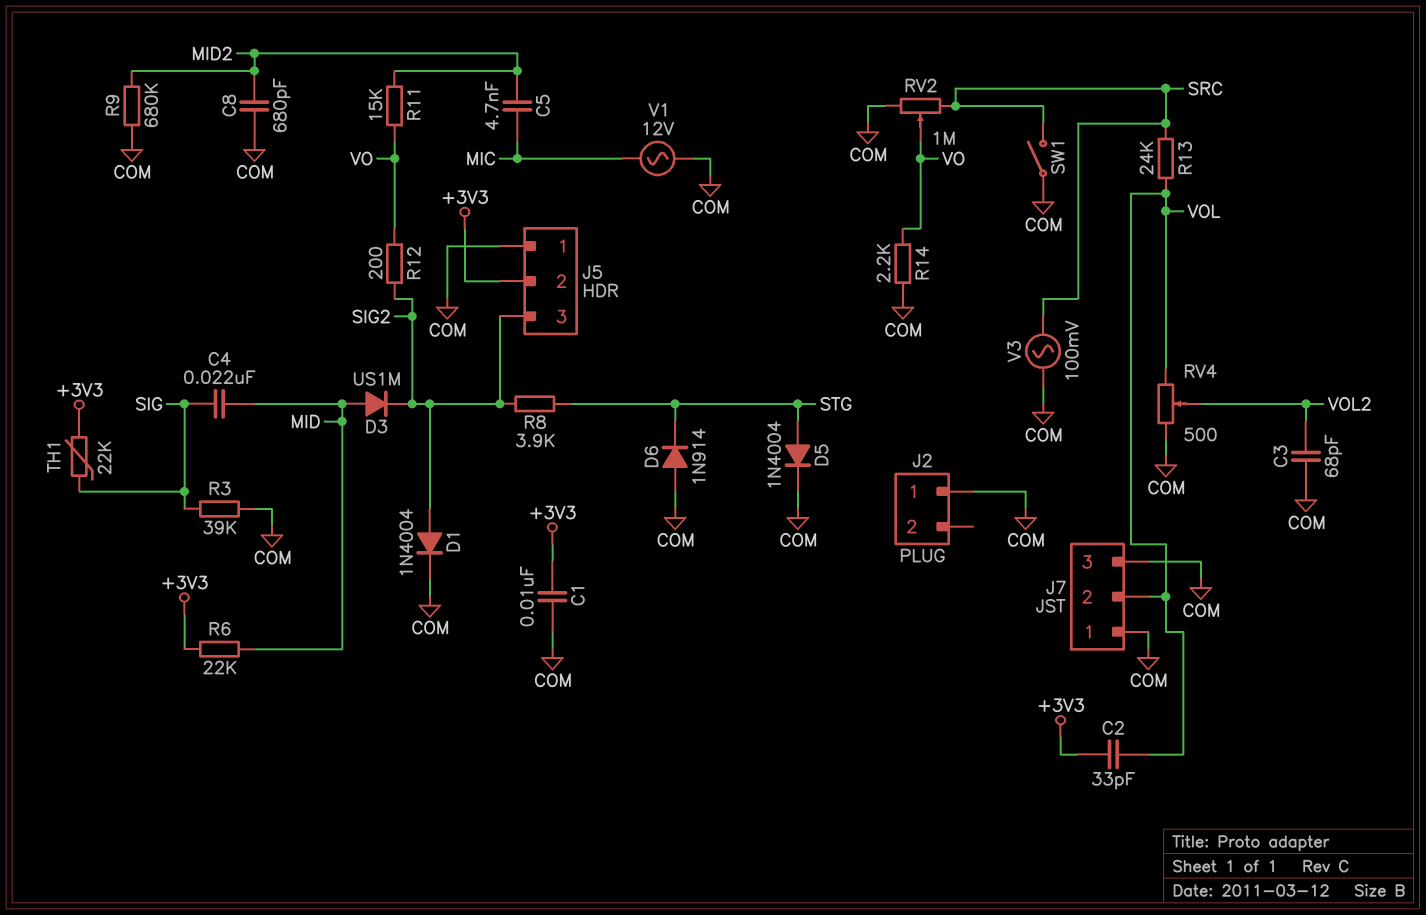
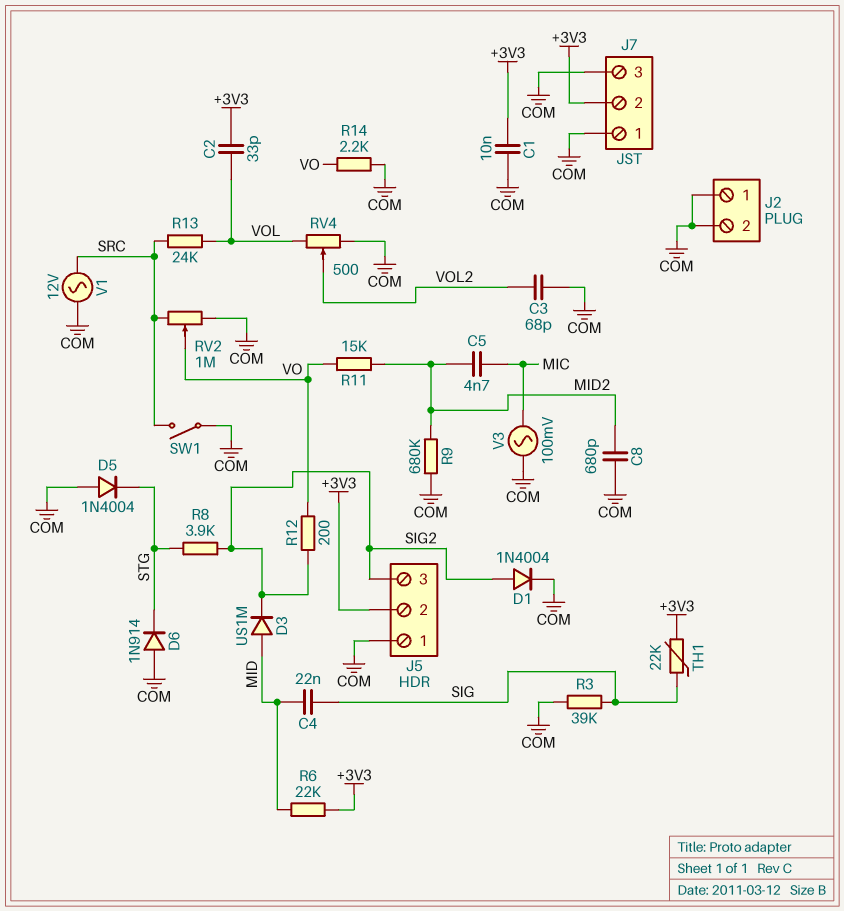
D5: diode 1N4004 (A STG, K COM) -> diode 1N4004 (A COM, K STG)
J2 pin 2: none -> COM
J7 pin 2: VOL -> +3V3
V1: AC 12V (COM, MIC) -> AC 12V (COM, SRC)
V3: AC 100mV (COM, SRC) -> AC 100mV (COM, MIC)

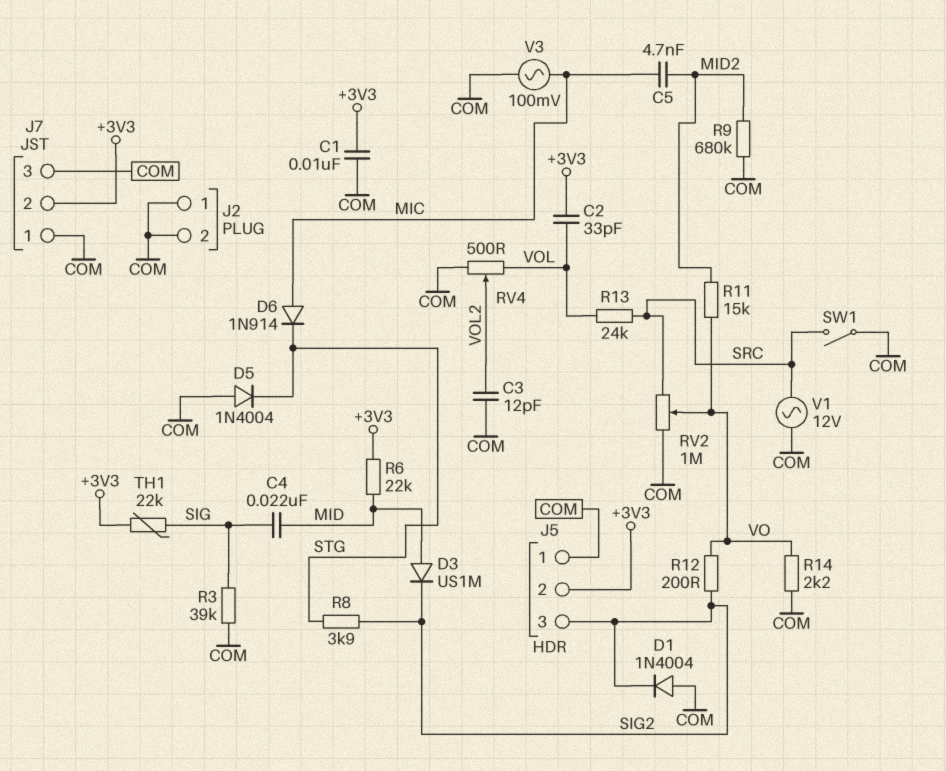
C3: 68pF (COM, VOL2) -> 12pF (COM, VOL2)
C8: 680pF (COM, MID2) -> none
D1: diode 1N4004 (A SIG2, K COM) -> diode 1N4004 (A COM, K SIG2)
D6: diode 1N914 (A COM, K STG) -> diode 1N914 (A MIC, K STG)

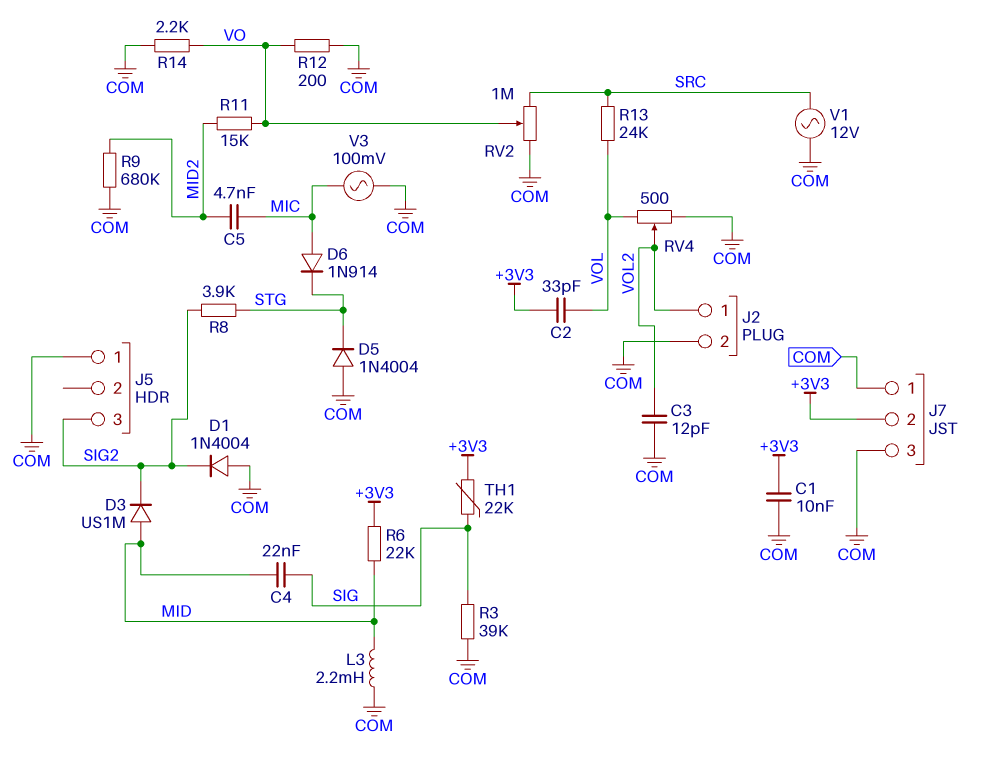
J2 pin 1: COM -> VOL2
J5 pin 2: +3V3 -> none
L3: none -> 2.2mH (COM, MID)
R12: 200 (SIG2, VO) -> 200 (COM, VO)
SW1: switch (COM, SRC) -> none

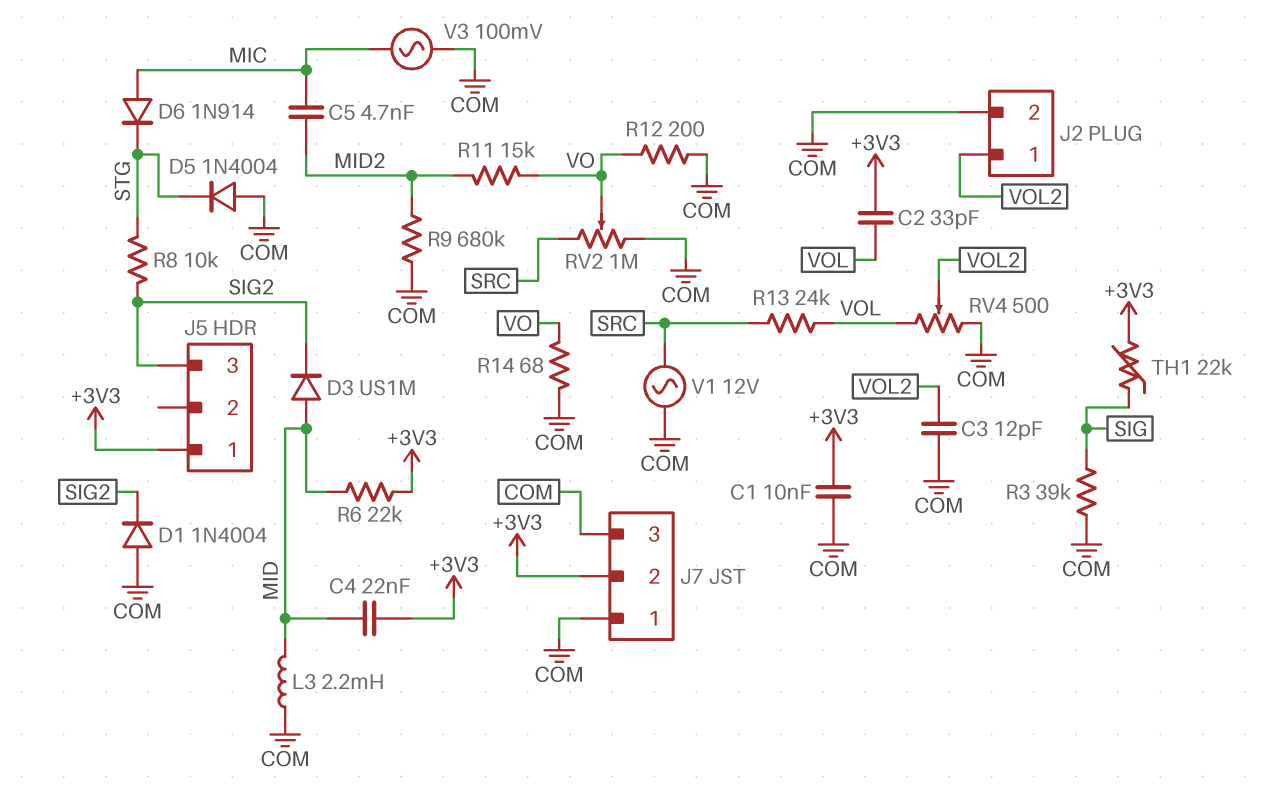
C4: 22nF (MID, SIG) -> 22nF (+3V3, MID)
J5 pin 1: COM -> +3V3
R8: 3.9k (SIG2, STG) -> 10k (SIG2, STG)
R14: 2.2k (COM, VO) -> 68 (COM, VO)

